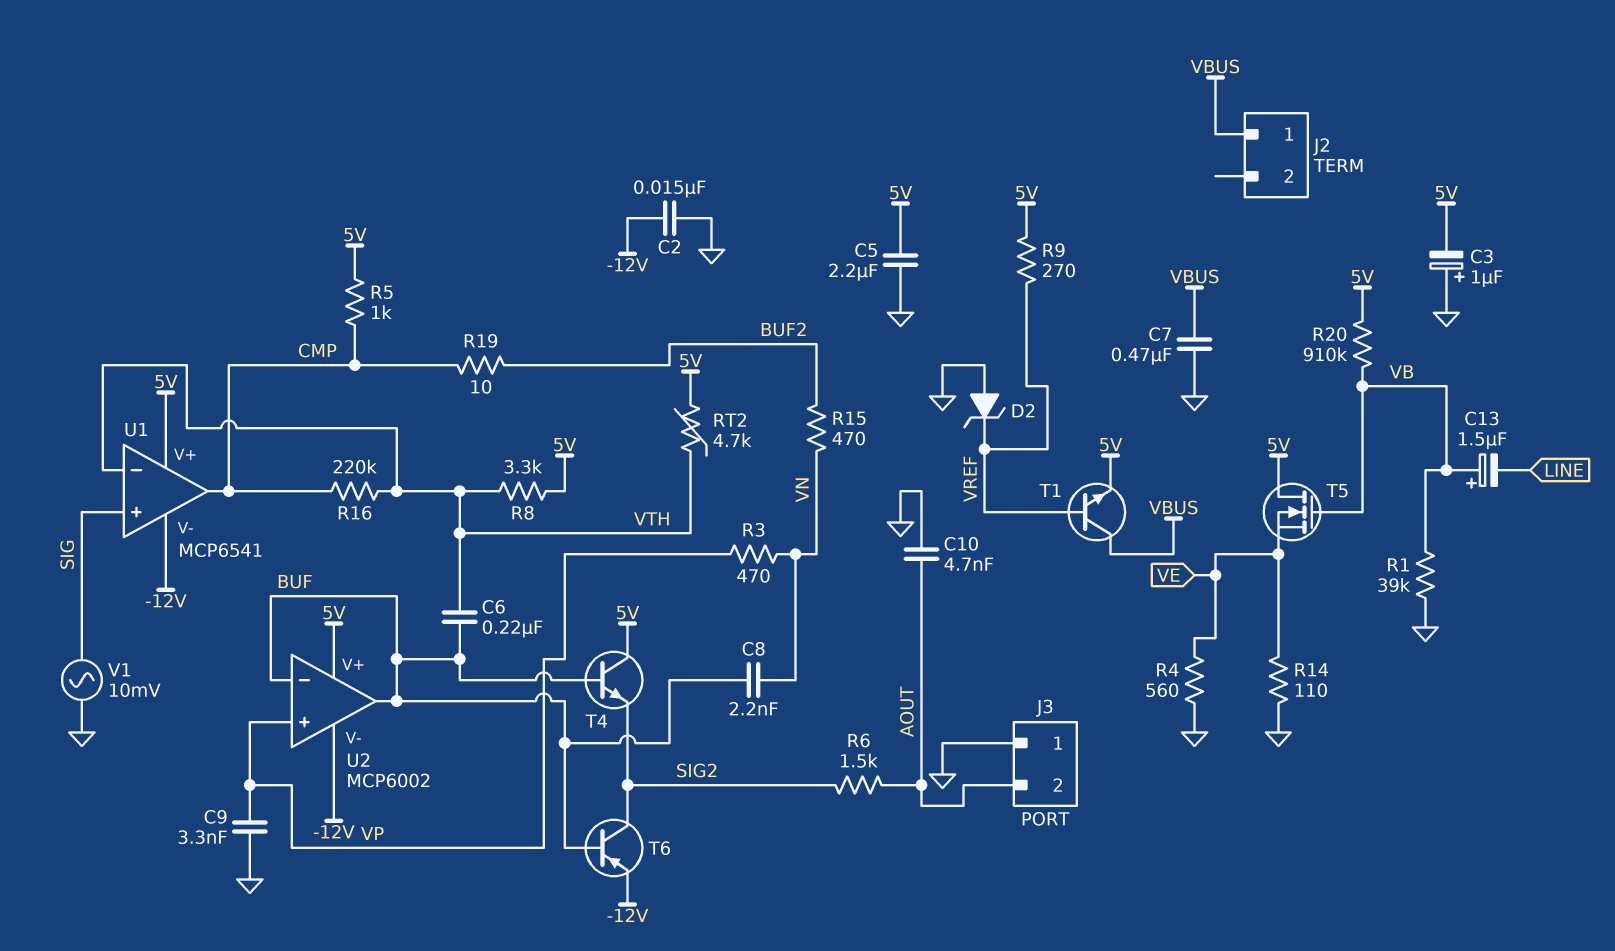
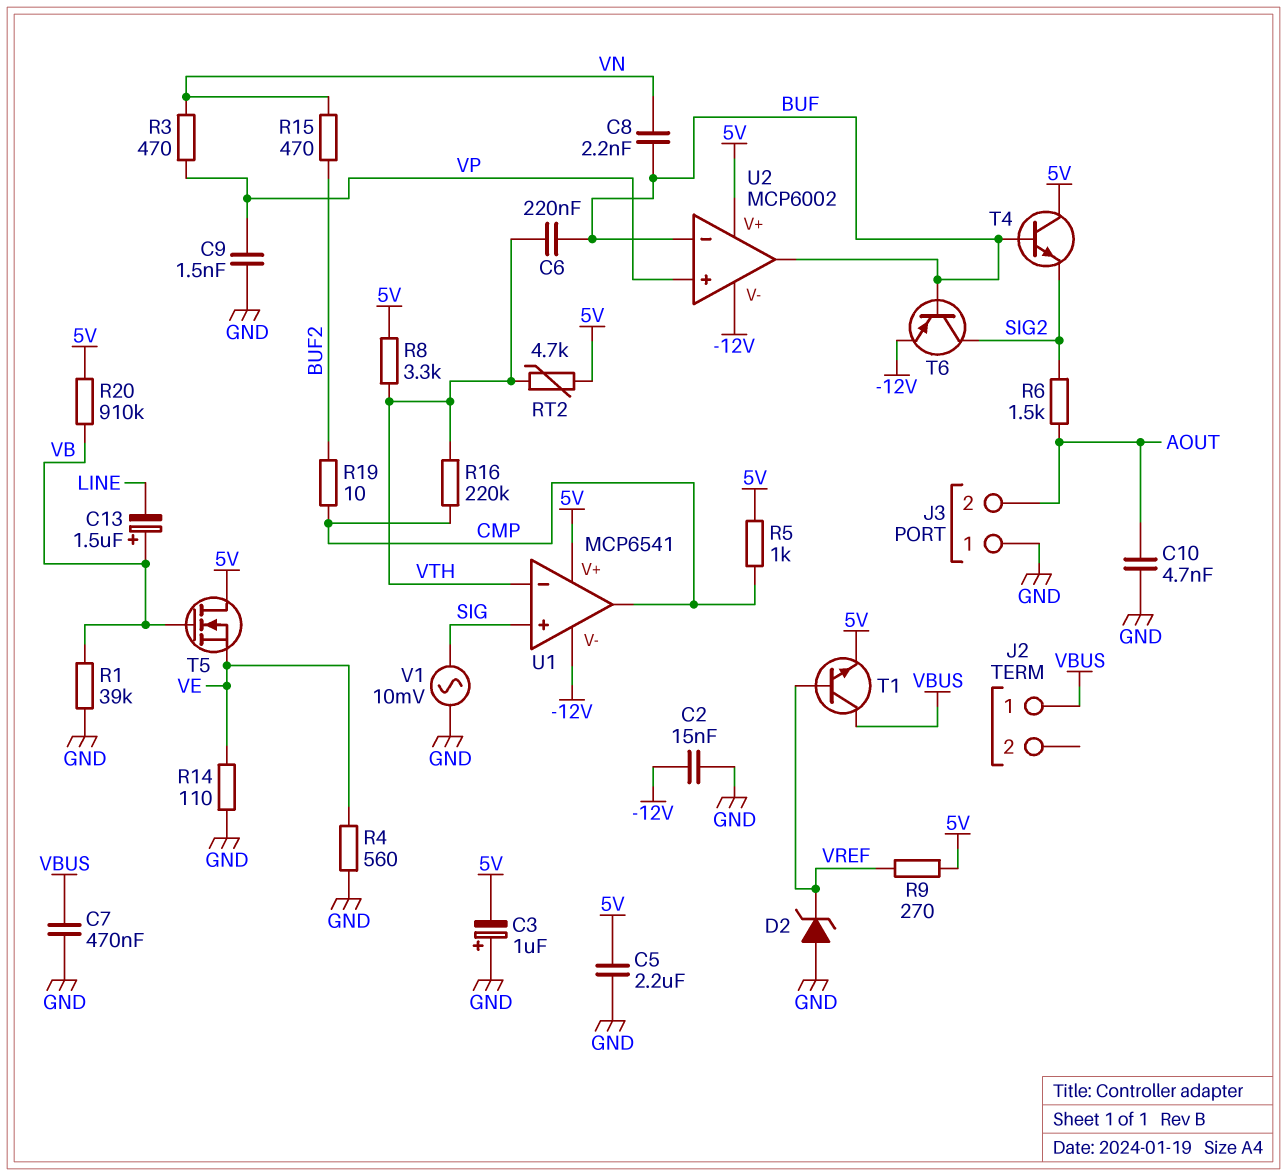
C9: 3.3nF (GND, VP) -> 1.5nF (GND, VP)

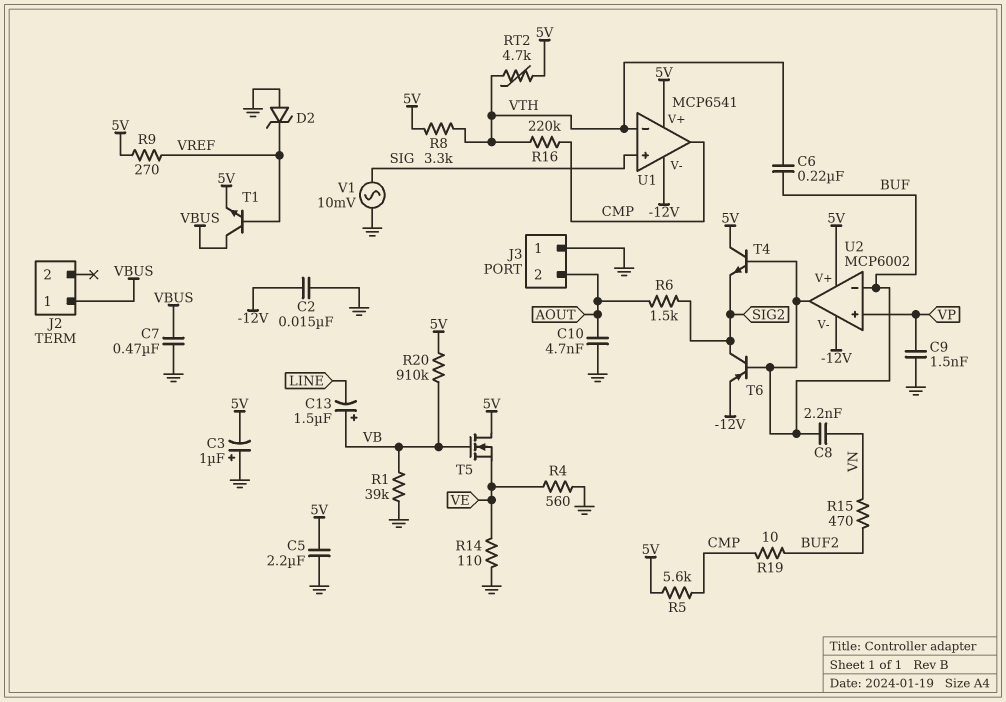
R3: 470 (VN, VP) -> none
R5: 1k (5V, CMP) -> 5.6k (5V, CMP)

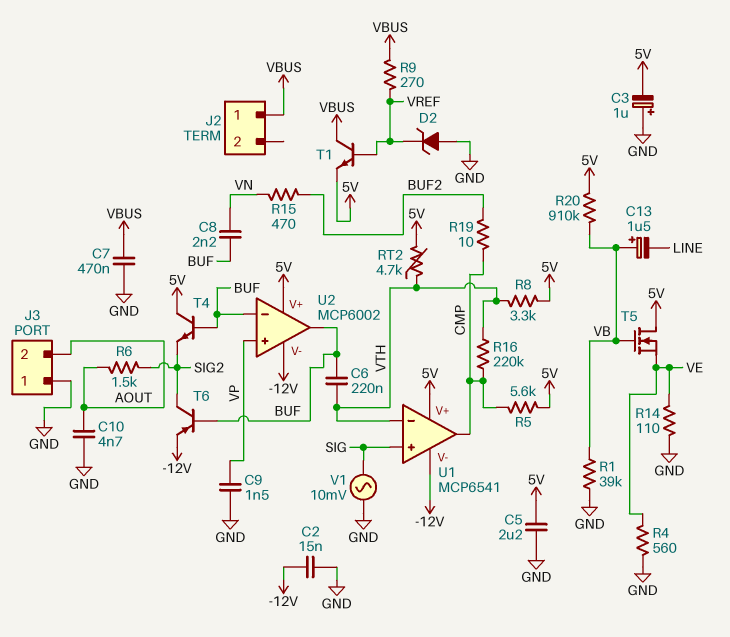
R9: 270 (5V, VREF) -> 270 (VBUS, VREF)

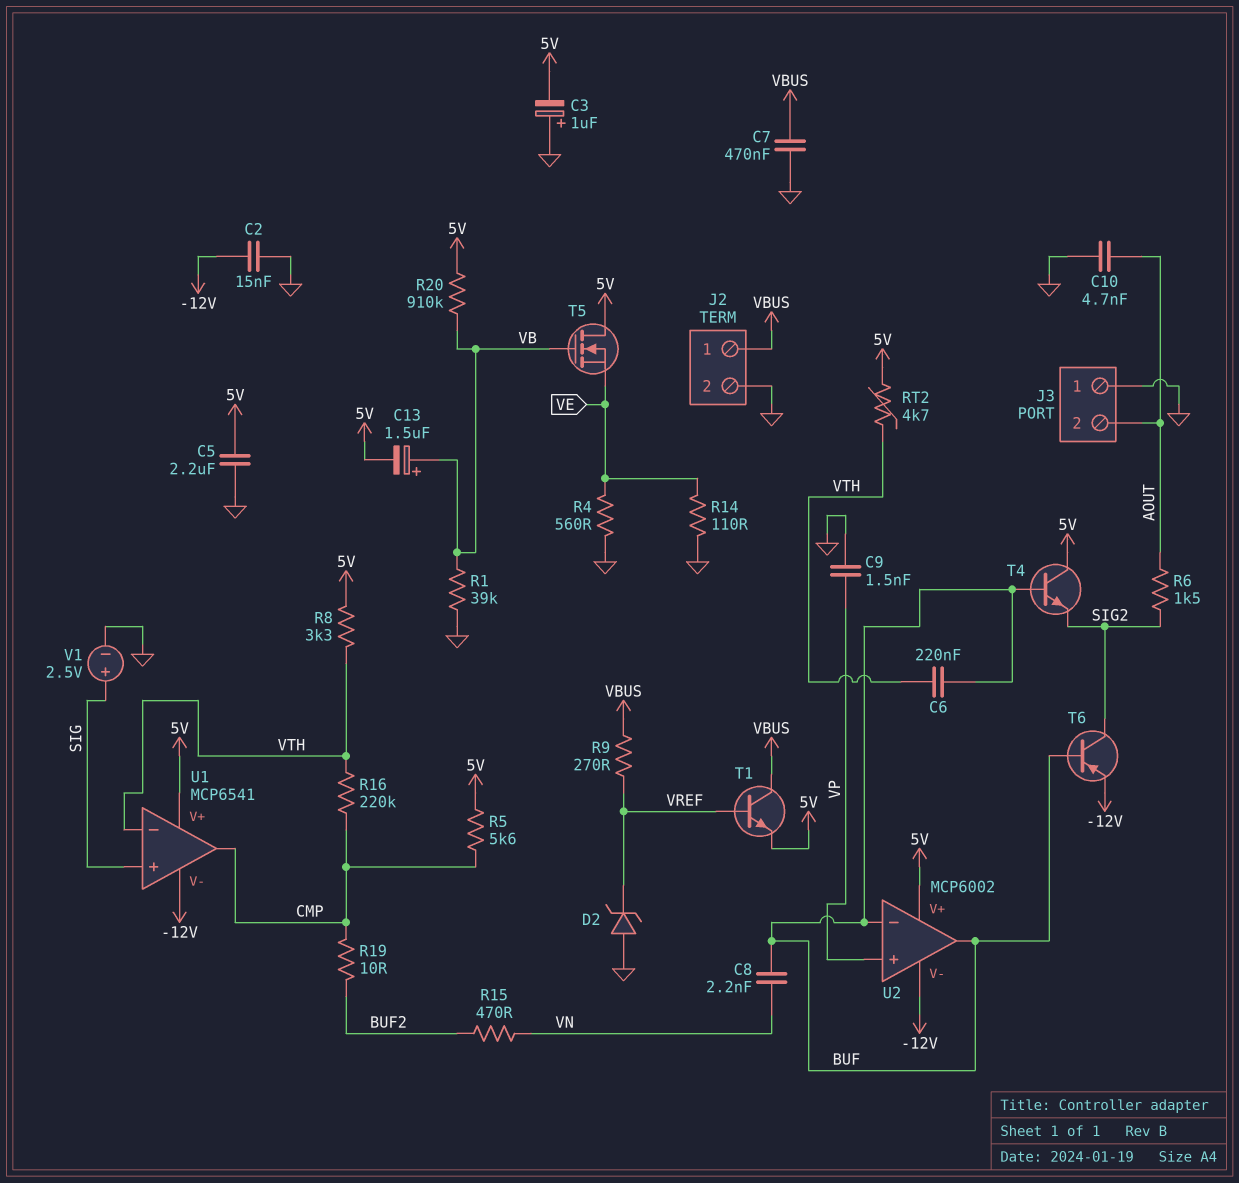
C13: 1.5uF (plus VB, minus LINE) -> 1.5uF (plus VB, minus 5V)
J2 pin 2: none -> GND
V1: AC 10mV (GND, SIG) -> 2.5V (plus SIG, minus GND)

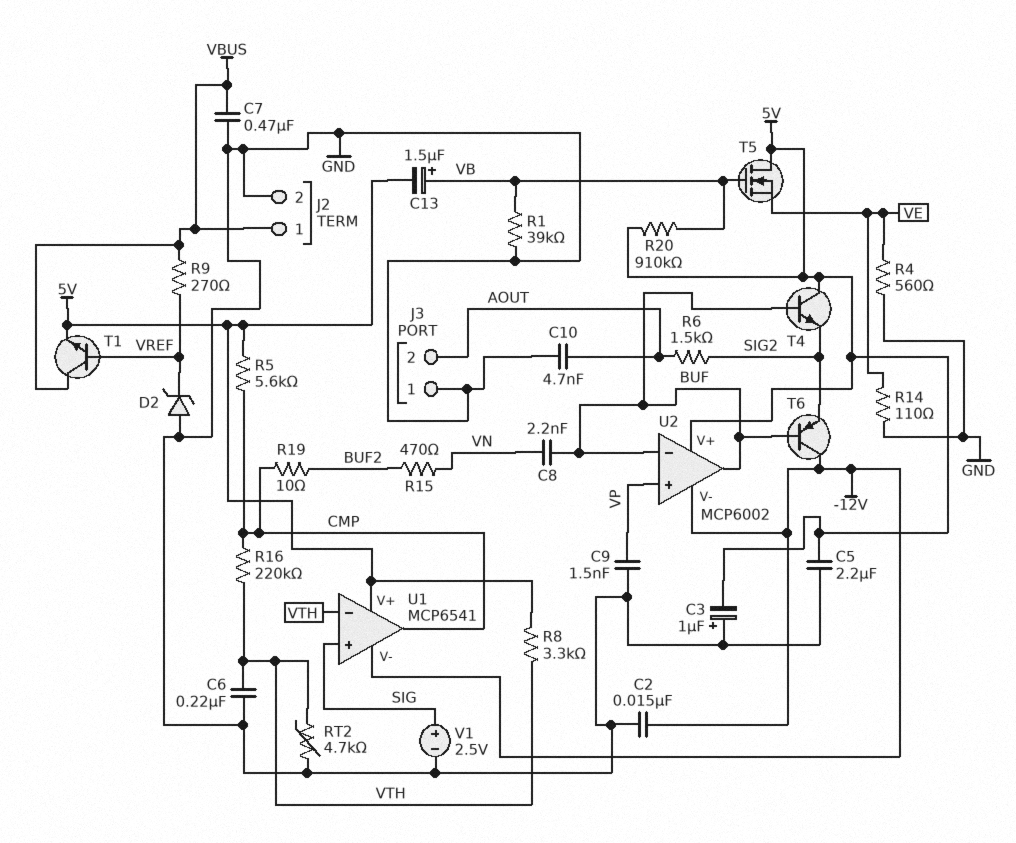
C6: 220nF (BUF, VTH) -> 220nF (GND, VTH)
RT2: 4.7k (5V, VTH) -> 4.7k (GND, VTH)
T6: PNP (B BUF, C SIG2, E -12V) -> PNP (B BUF, C -12V, E SIG2)

